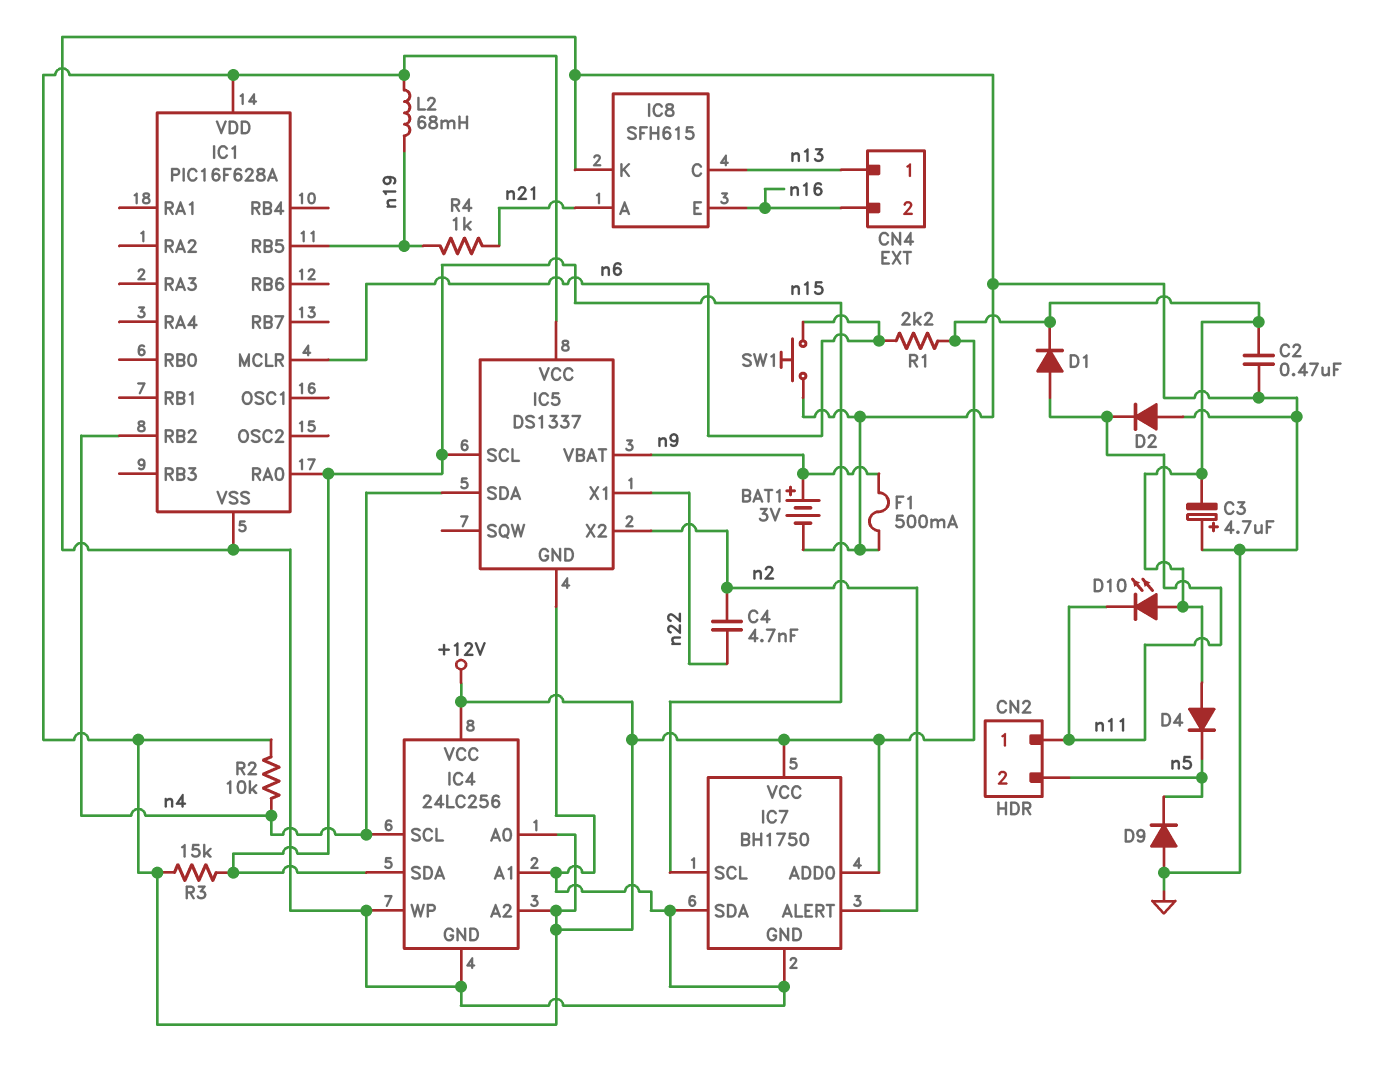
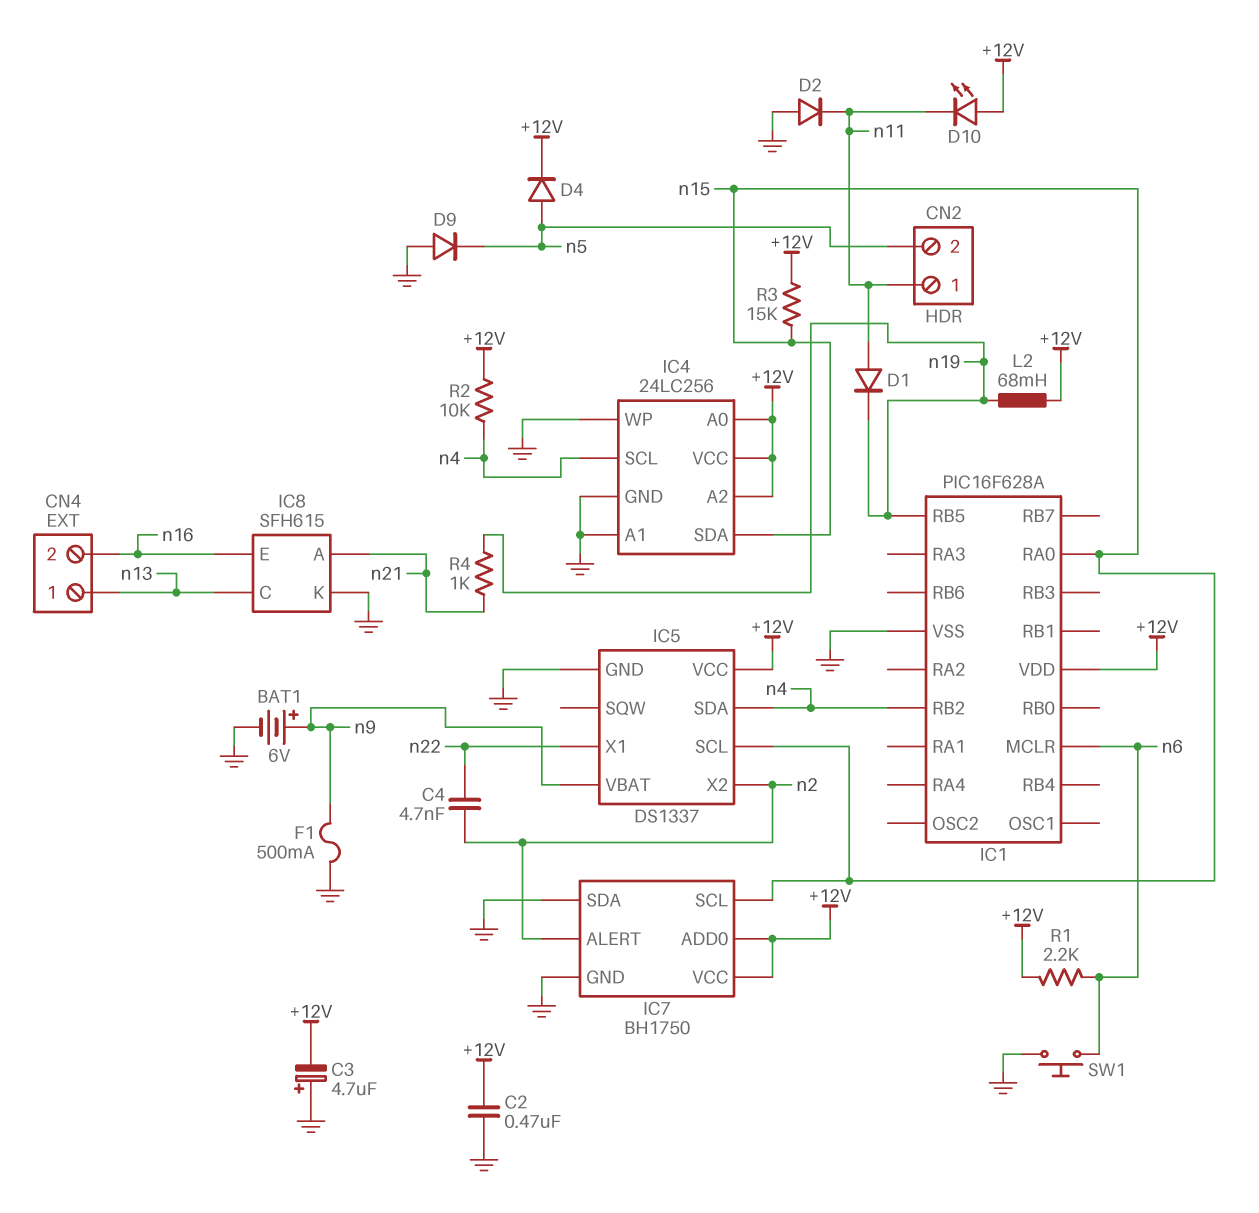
BAT1: 3V (plus n9, minus GND) -> 6V (plus n9, minus GND)
D1: diode (A n11, K +12V) -> diode (A n11, K n19)
D4: diode (A +12V, K n5) -> diode (A n5, K +12V)

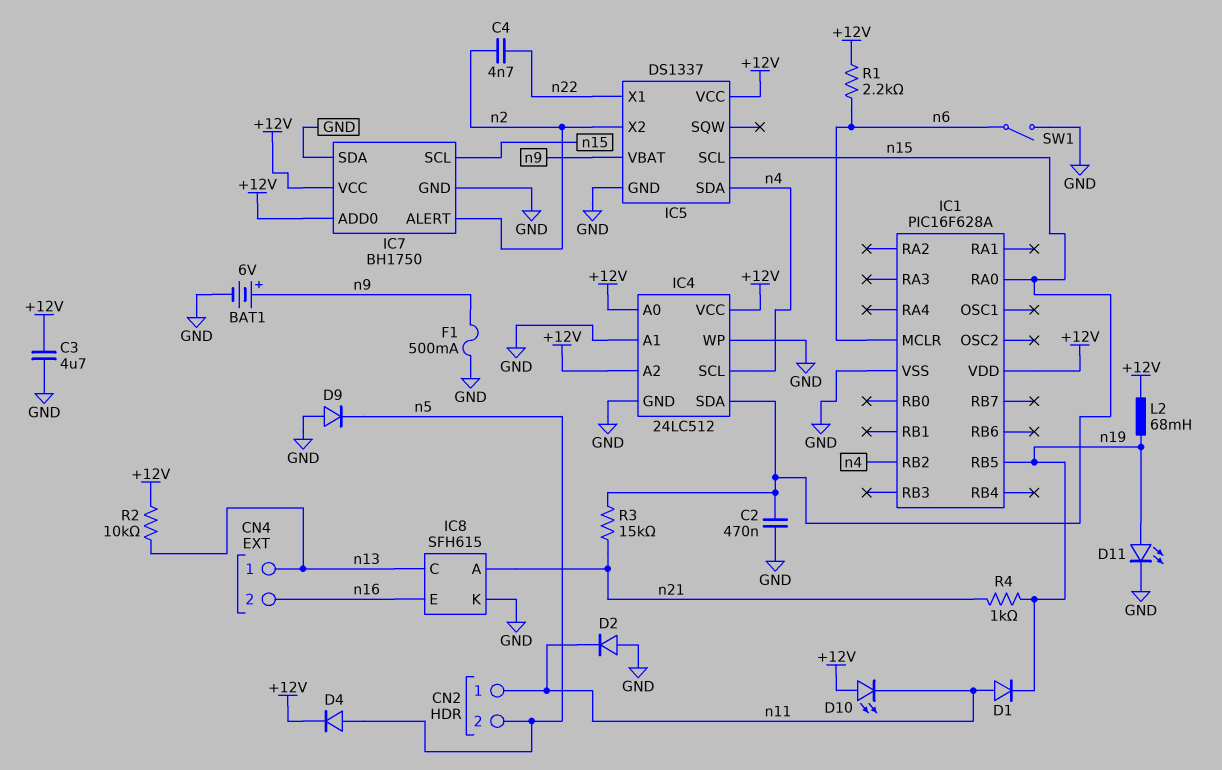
C2: 470nF (+12V, GND) -> 470nF (GND, n15)
C3: 4.7uF (plus GND, minus +12V) -> 4.7uF (+12V, GND)
D11: none -> LED (A n19, K GND)
IC4: 24LC256 -> 24LC512
R2: 10k (+12V, n4) -> 10k (+12V, n13)
R3: 15k (+12V, n15) -> 15k (n15, n21)
SW1: button (GND, n6) -> switch (GND, n6)

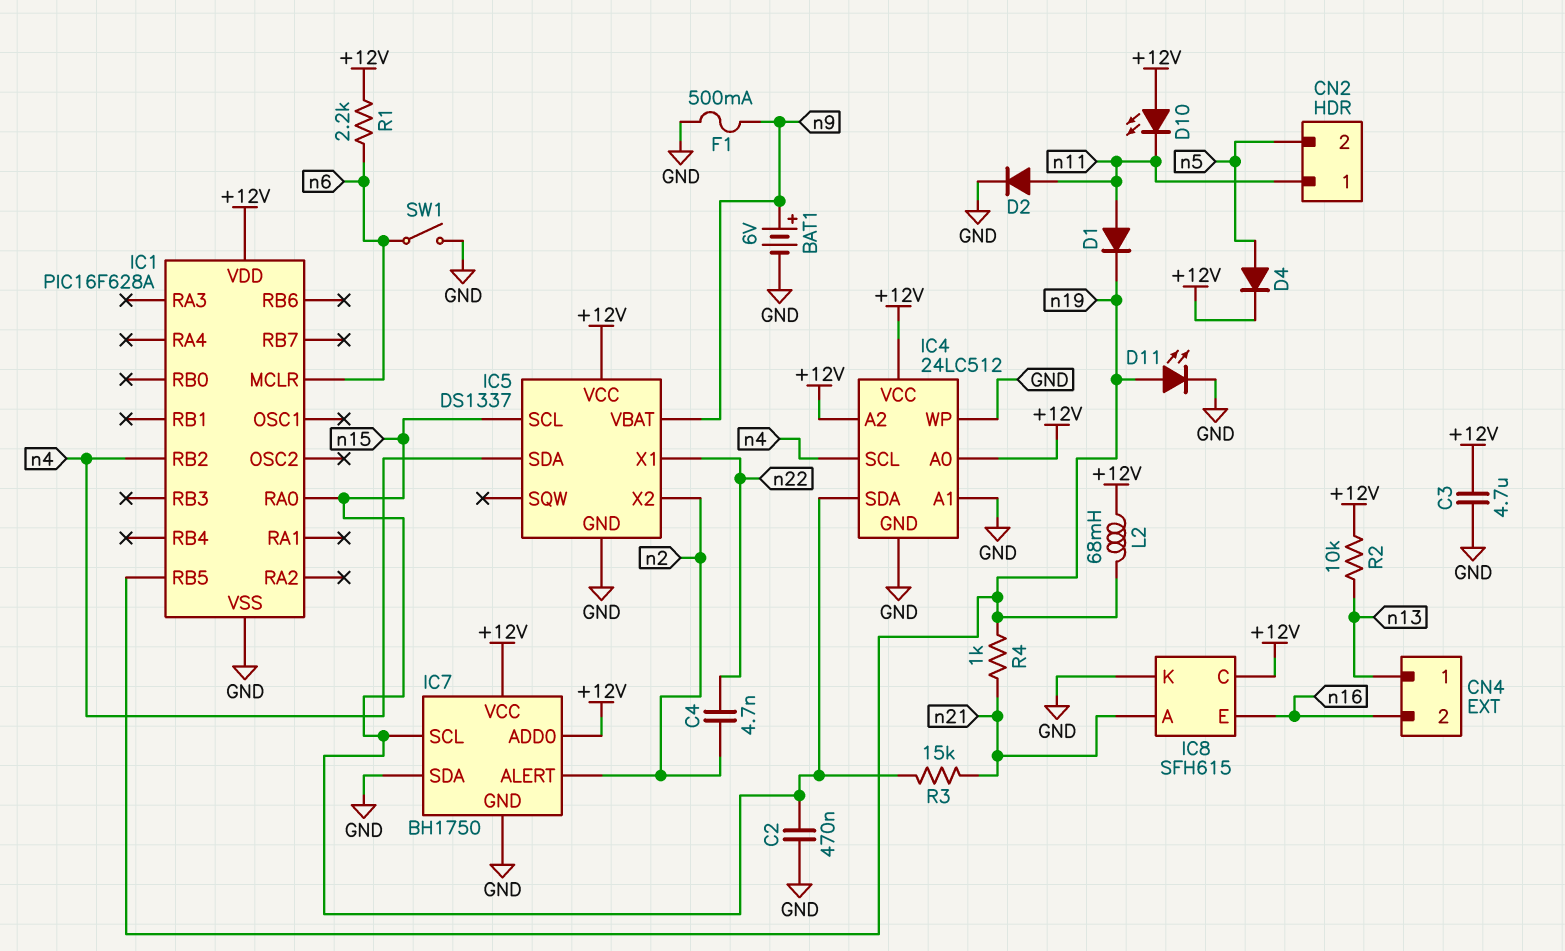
D2: diode (A GND, K n11) -> diode (A n11, K GND)
D9: diode (A GND, K n5) -> none
IC8 pin C: n13 -> +12V

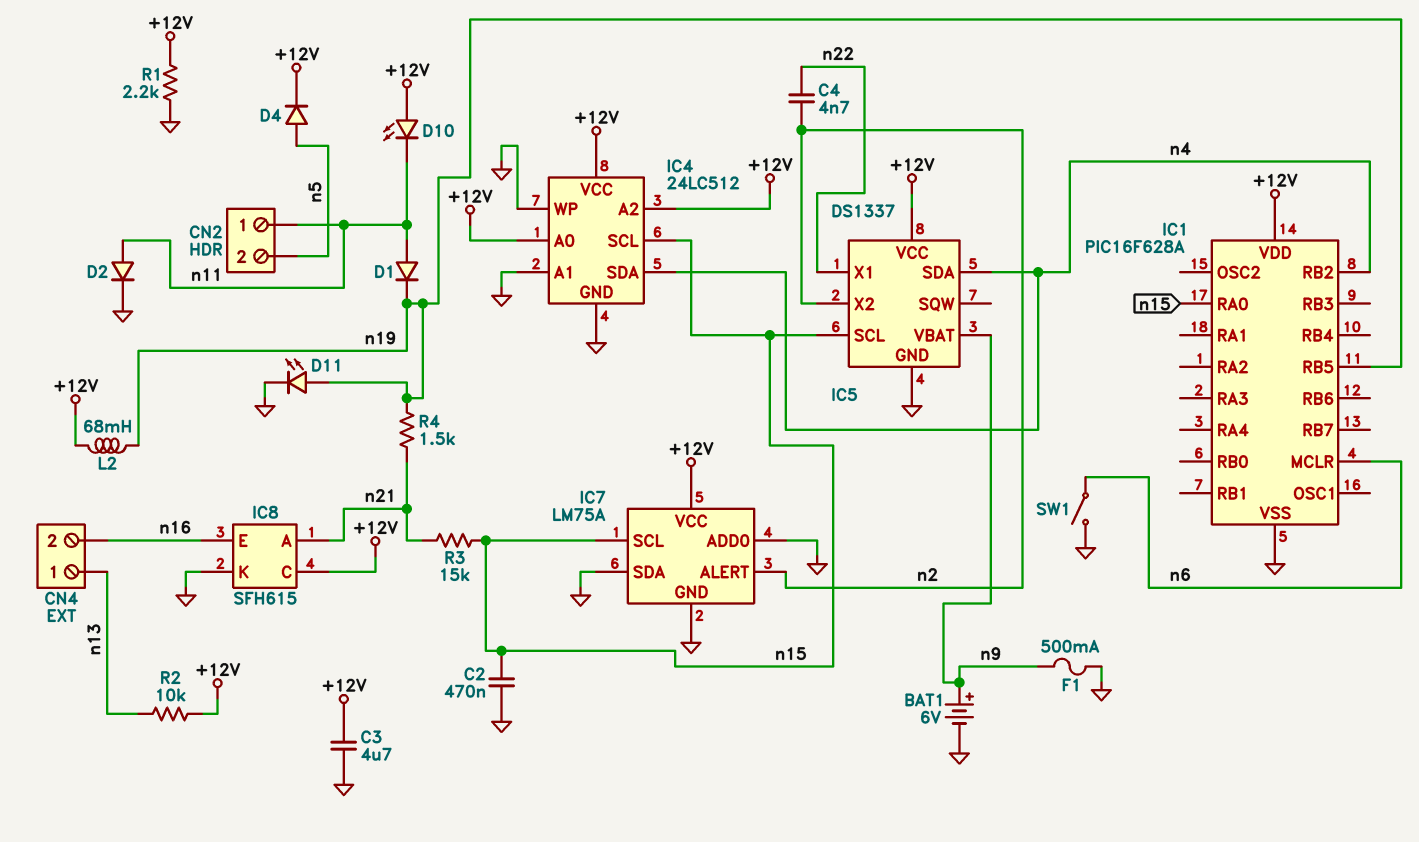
IC4 pin SCL: n4 -> n15
IC4 pin SDA: n15 -> n4
IC7: BH1750 -> LM75A
IC7 pin ADD0: +12V -> GND
R1: 2.2k (+12V, n6) -> 2.2k (+12V, GND)
R4: 1k (n19, n21) -> 1.5k (n19, n21)

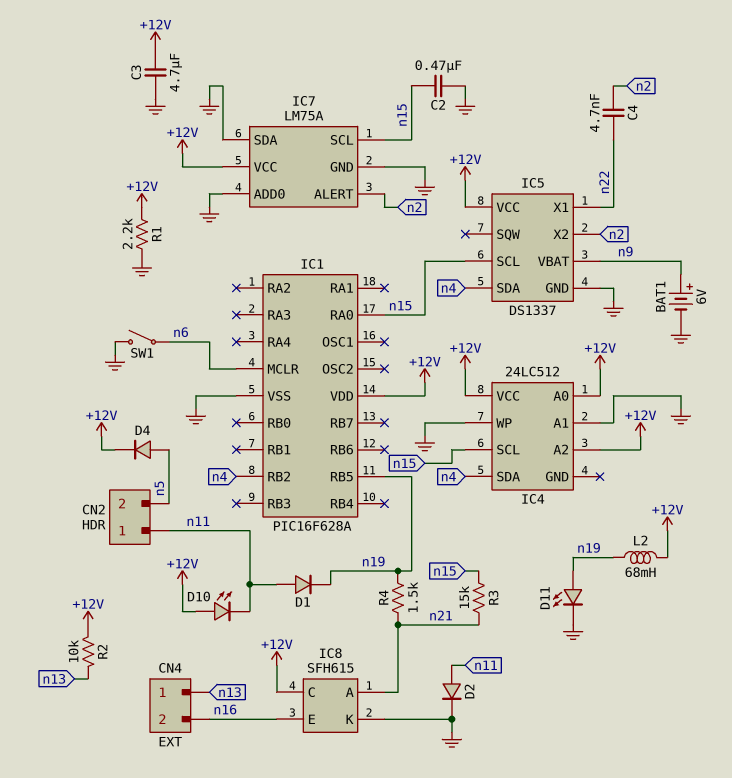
F1: 500mA (GND, n9) -> none
IC4 pin GND: GND -> none

